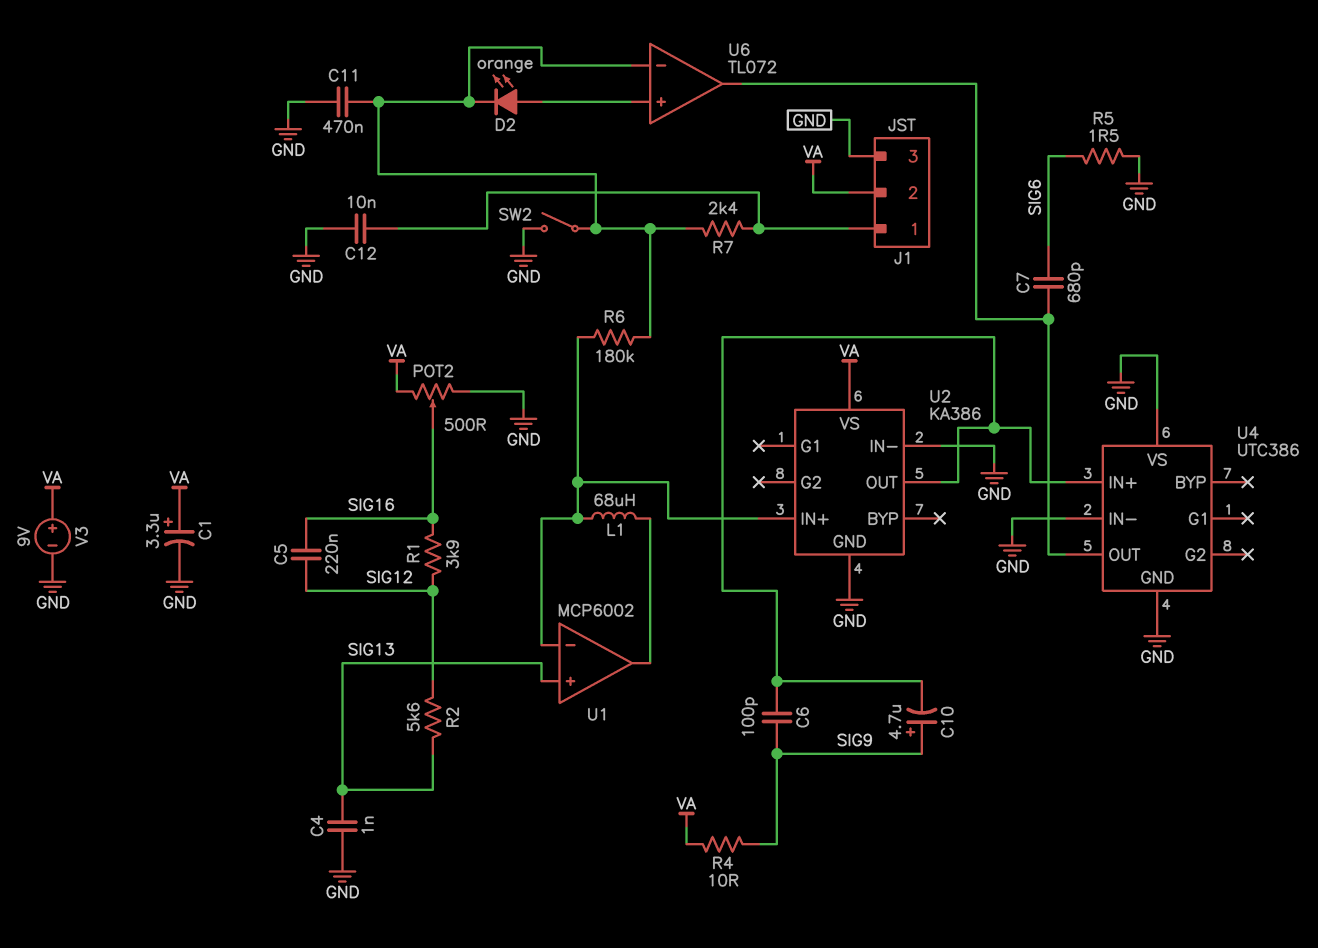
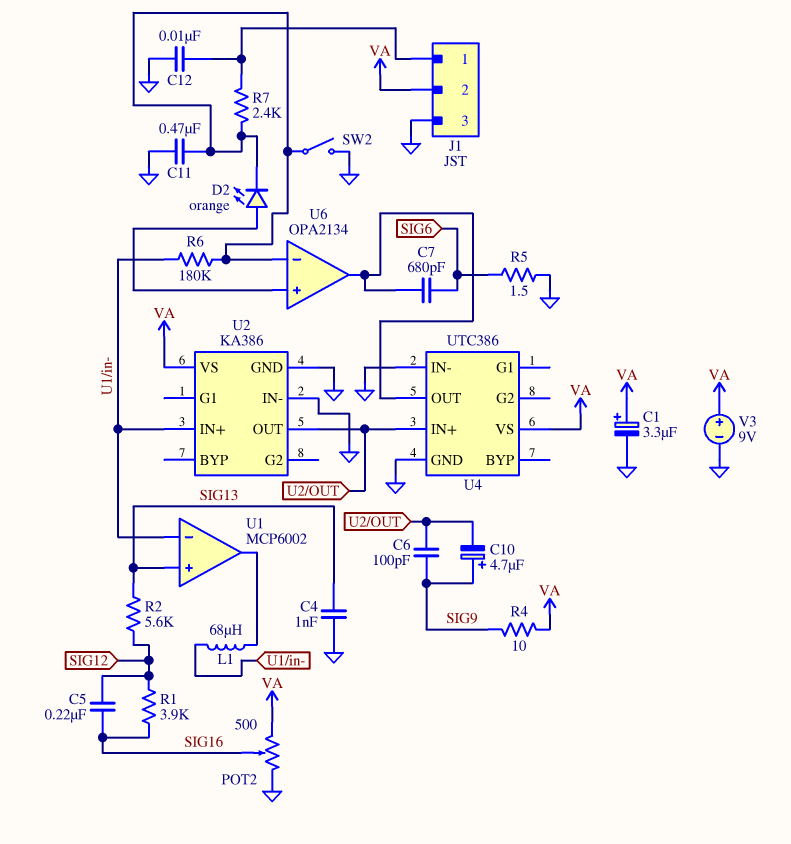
U4 pin VS: GND -> VA
U6: TL072 -> OPA2134

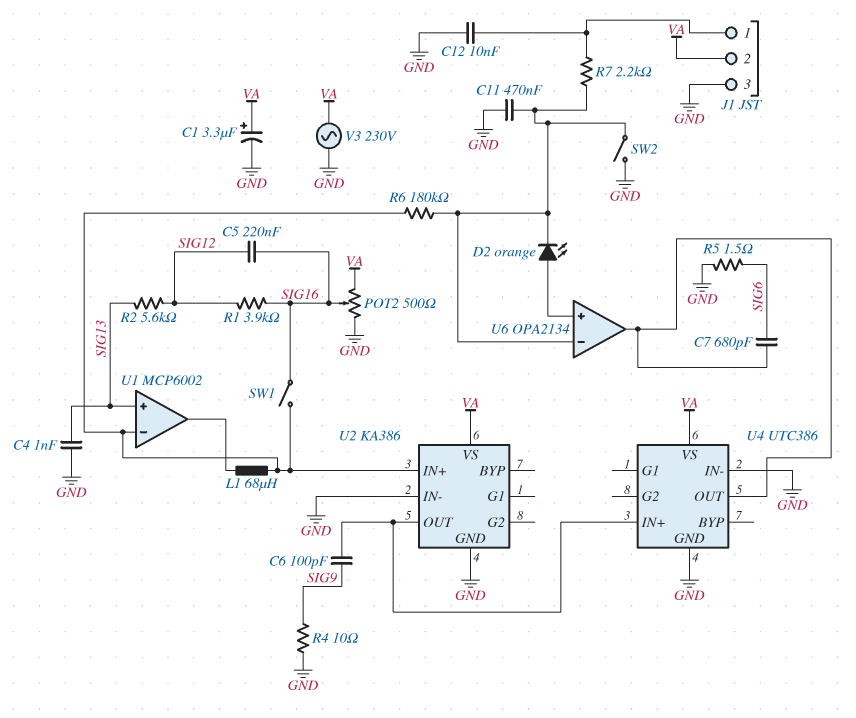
C10: 4.7uF (plus SIG9, minus U2/OUT) -> none
R4: 10 (SIG9, VA) -> 10 (GND, SIG9)
R7: 2.4k (J1/1, U6/in-) -> 2.2k (J1/1, U6/in-)
SW1: none -> switch (SIG16, U1/in-)
V3: 9V (plus VA, minus GND) -> AC 230V (GND, VA)

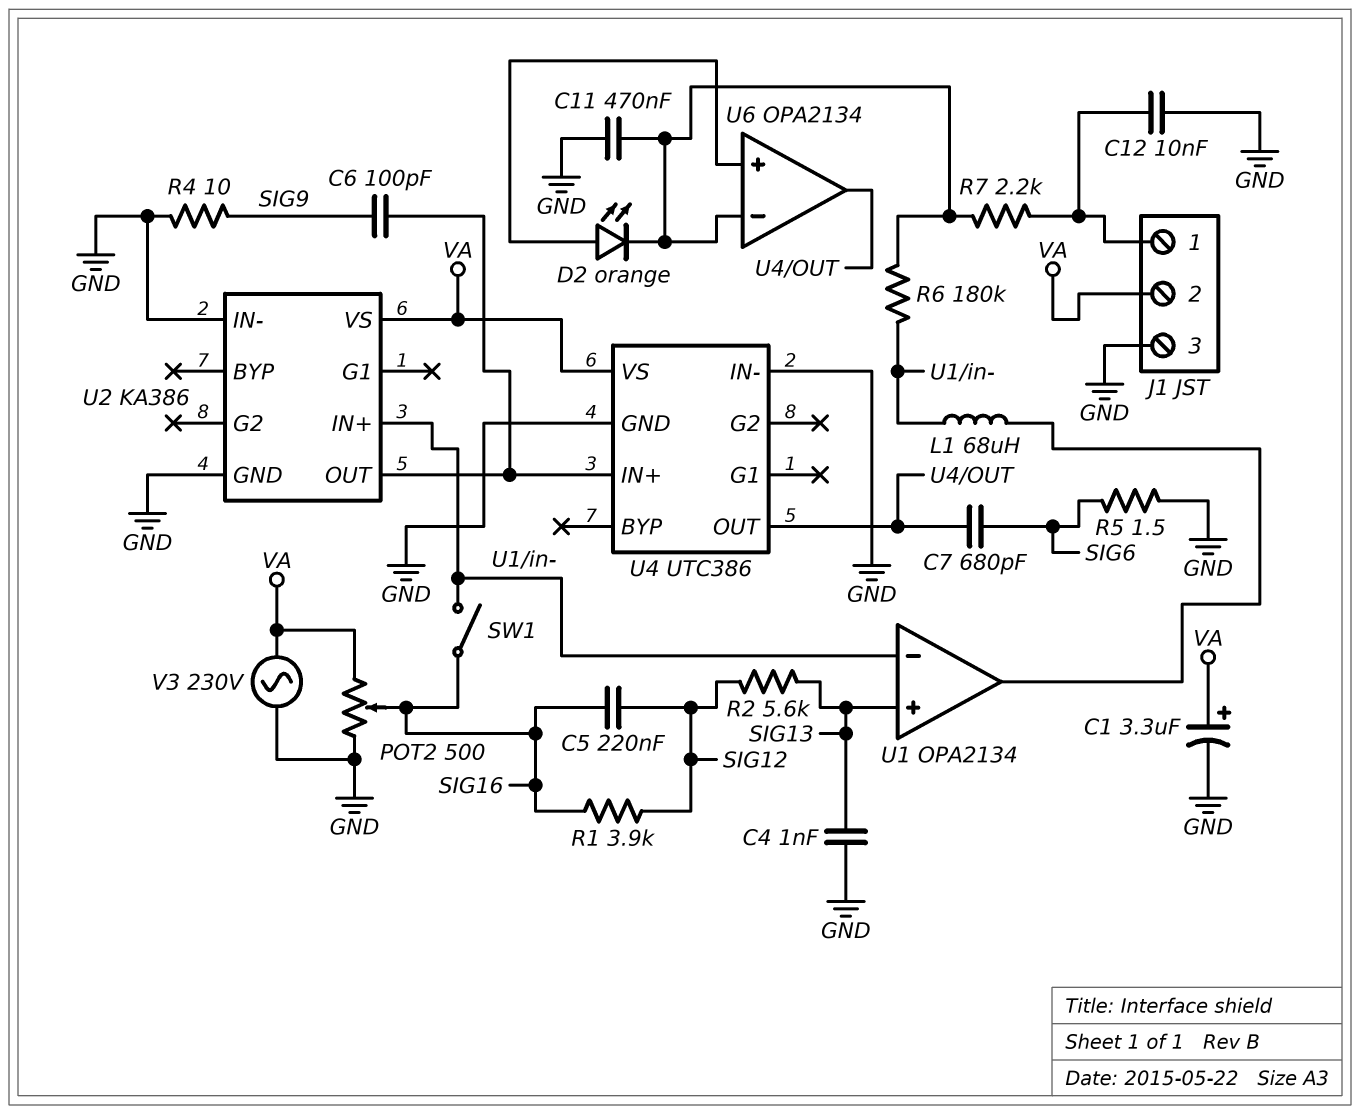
SW2: switch (GND, U6/in-) -> none
U1: MCP6002 -> OPA2134

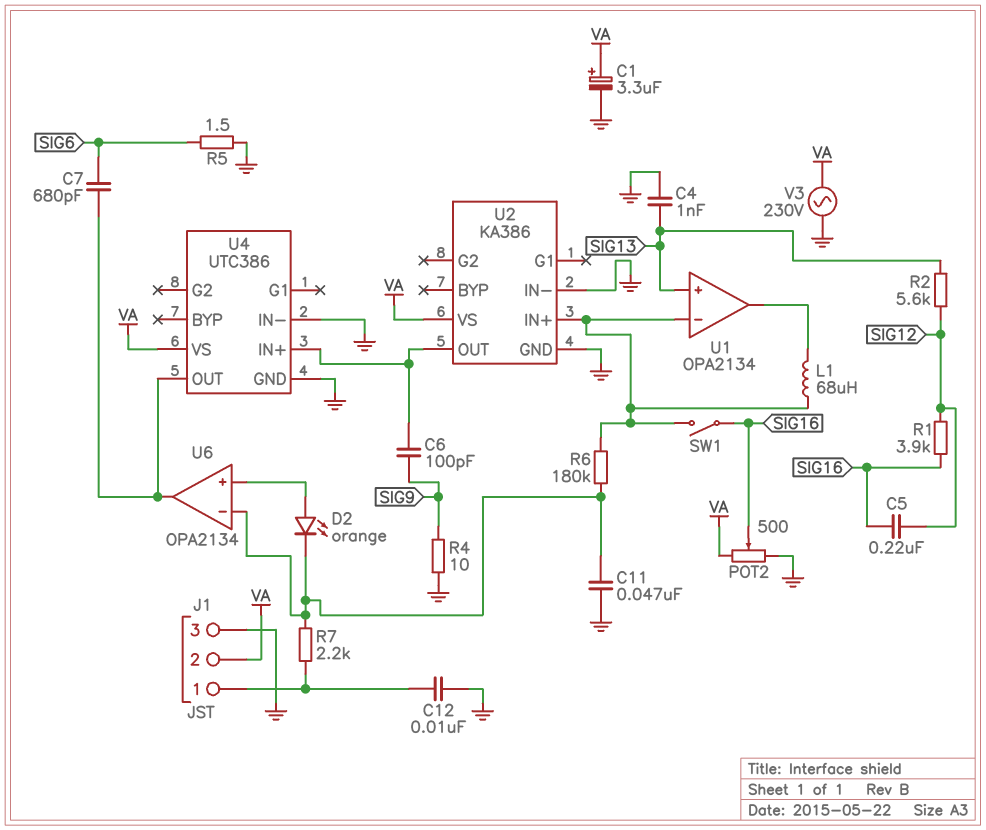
C11: 470nF (GND, U6/in-) -> 47nF (GND, U6/in-)

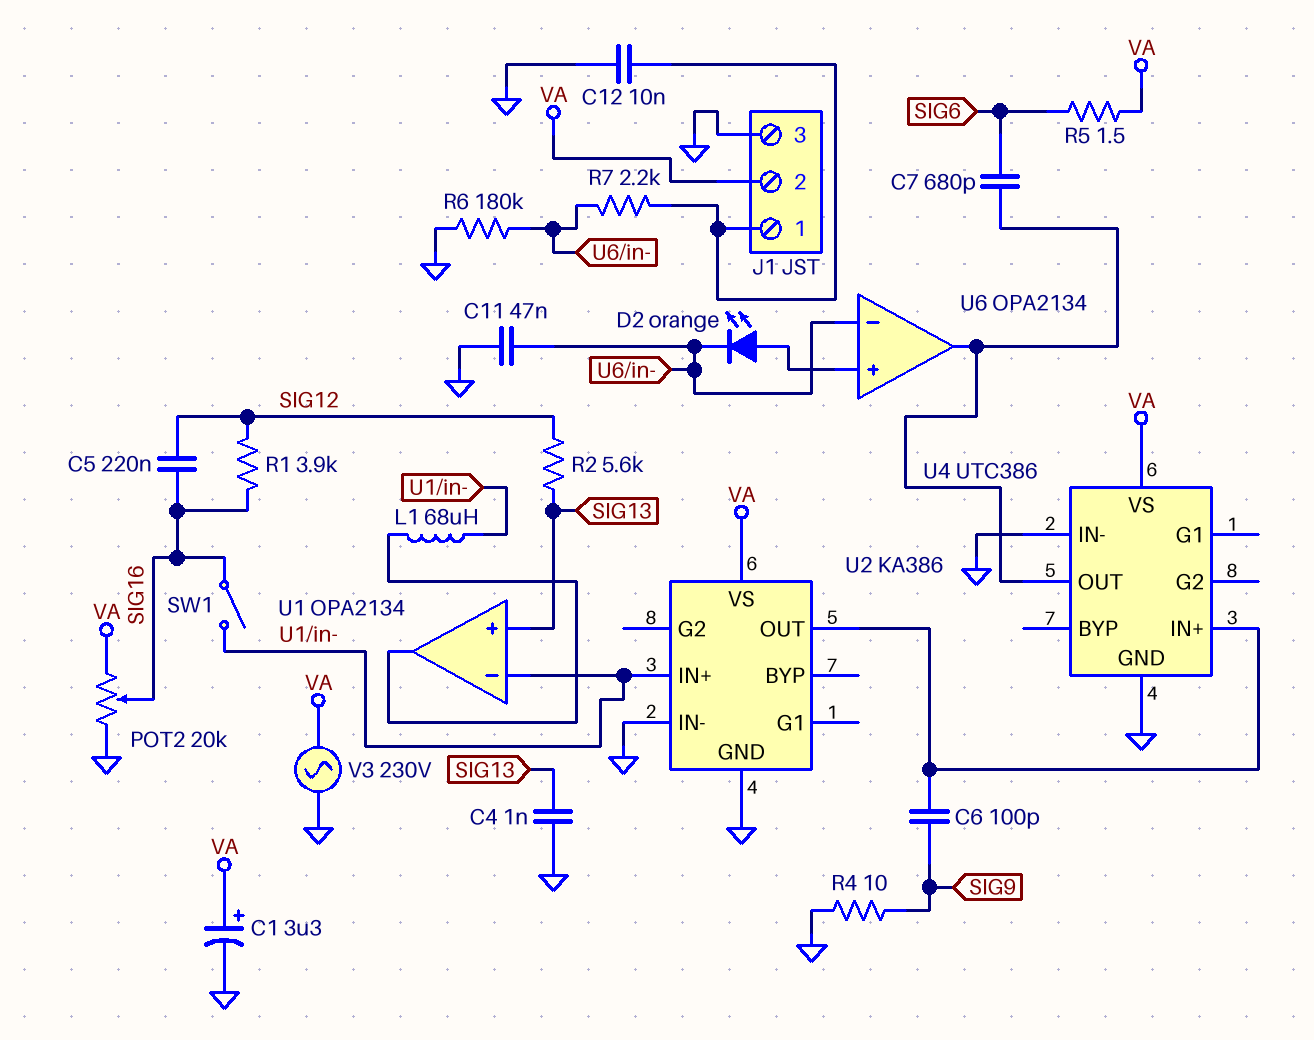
POT2: 500 (GND, VA, wiper SIG16) -> 20k (GND, VA, wiper SIG16)
R5: 1.5 (GND, SIG6) -> 1.5 (SIG6, VA)
R6: 180k (U1/in-, U6/in-) -> 180k (GND, U6/in-)

